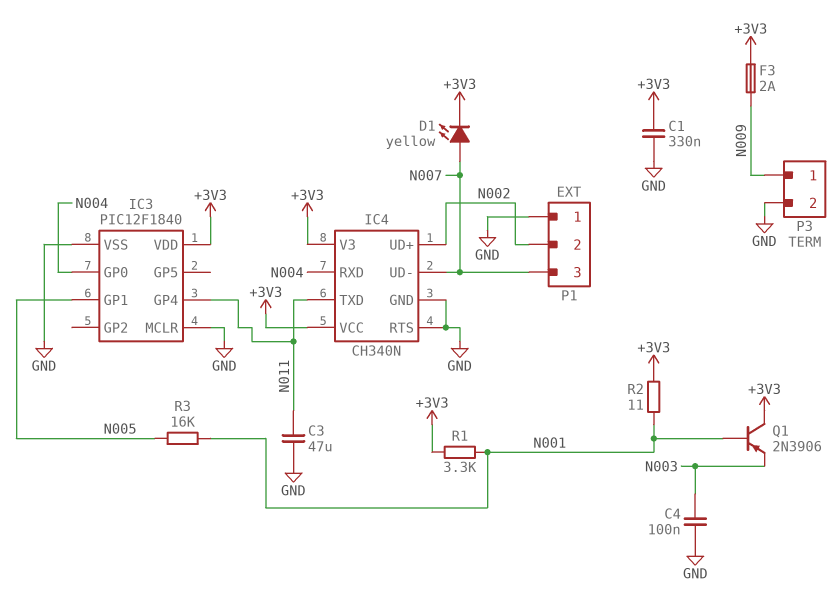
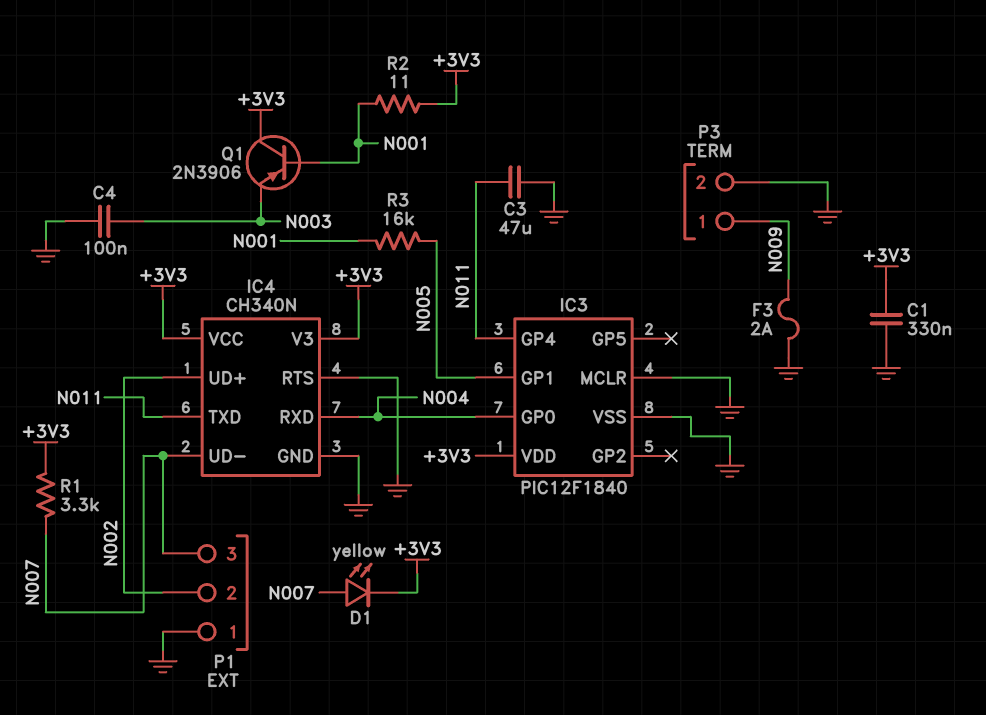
F3: 2A (+3V3, N009) -> 2A (GND, N009)
R1: 3.3k (+3V3, N001) -> 3.3k (+3V3, N007)

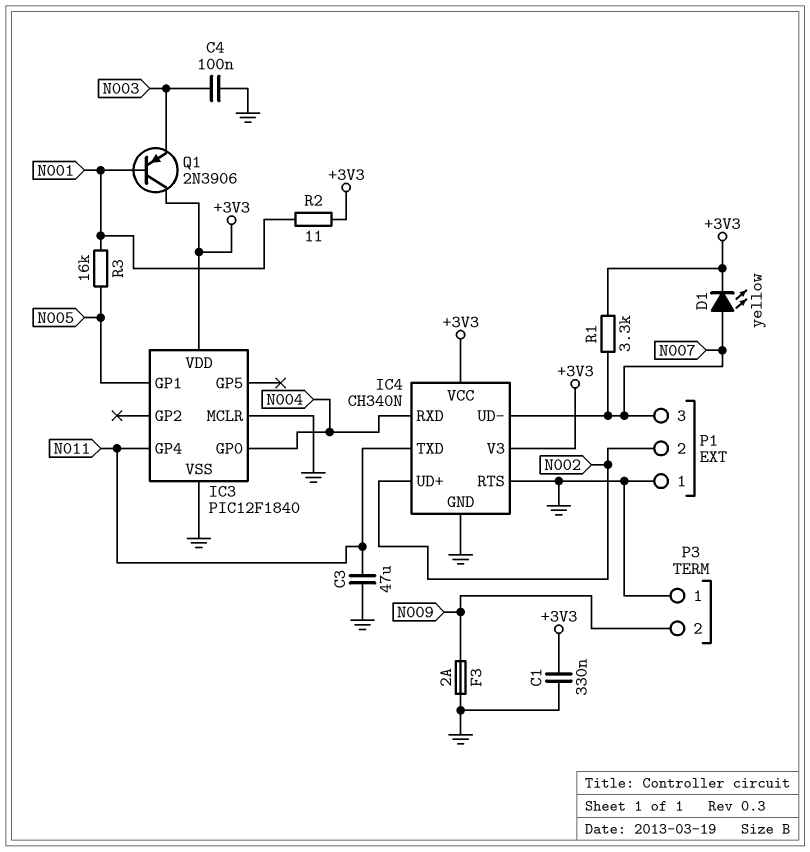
P3 pin 1: N009 -> GND
P3 pin 2: GND -> N009

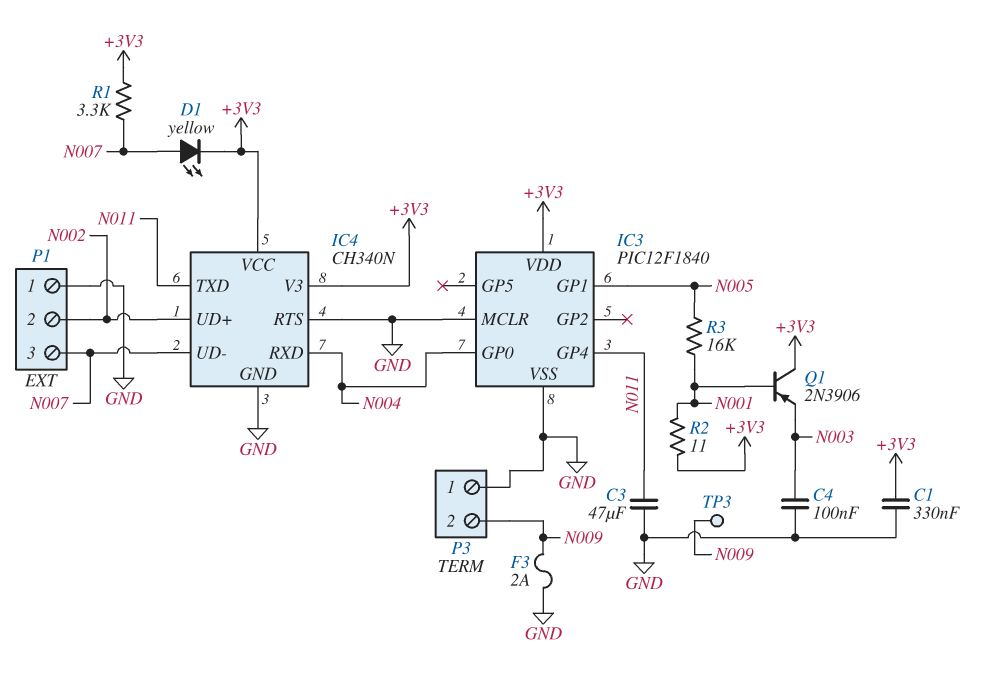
TP3: none -> test point (N009)

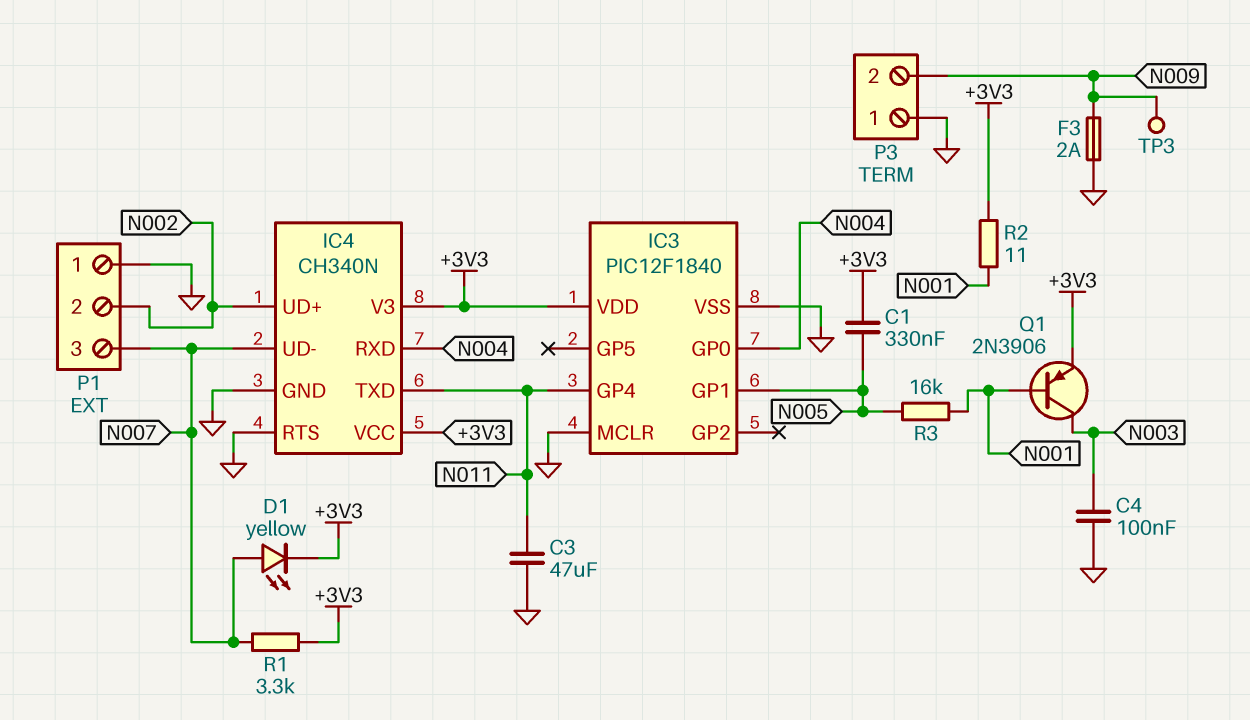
C1: 330nF (+3V3, GND) -> 330nF (+3V3, N005)
Q1: PNP 2N3906 (B N001, C +3V3, E N003) -> PNP 2N3906 (B N001, C N003, E +3V3)

